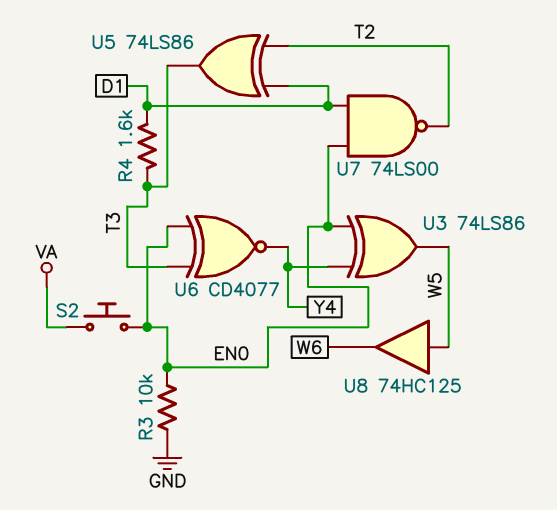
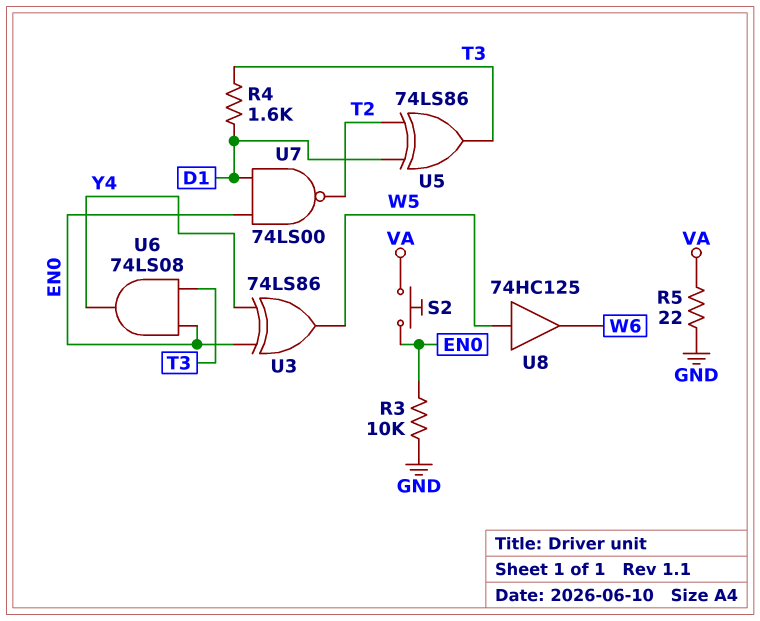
R5: none -> 22 (GND, VA)
U6: XNOR CD4077 (in EN0, in T3, out Y4) -> AND 74LS08 (in EN0, in T3, out Y4)

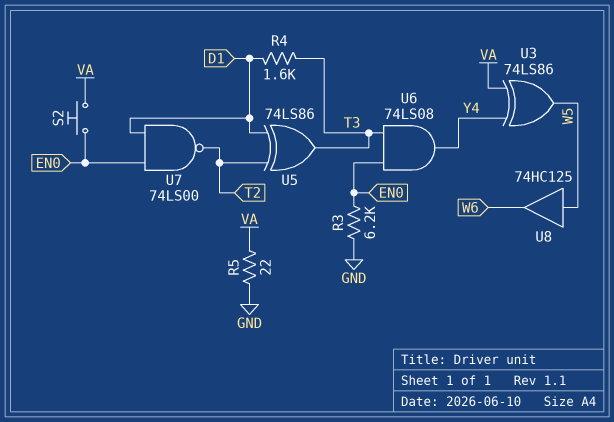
R3: 10k (EN0, GND) -> 6.2k (EN0, GND)
U3: XOR 74LS86 (in EN0, in Y4, out W5) -> XOR 74LS86 (in VA, in Y4, out W5)

